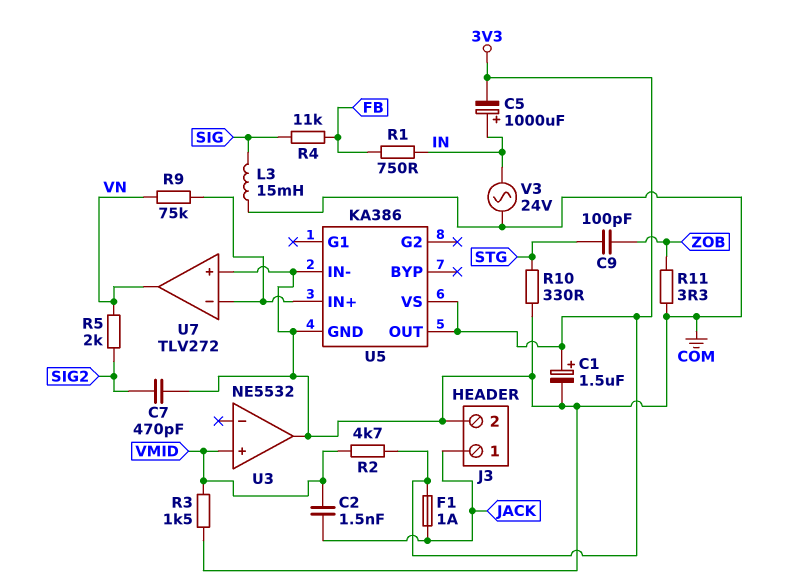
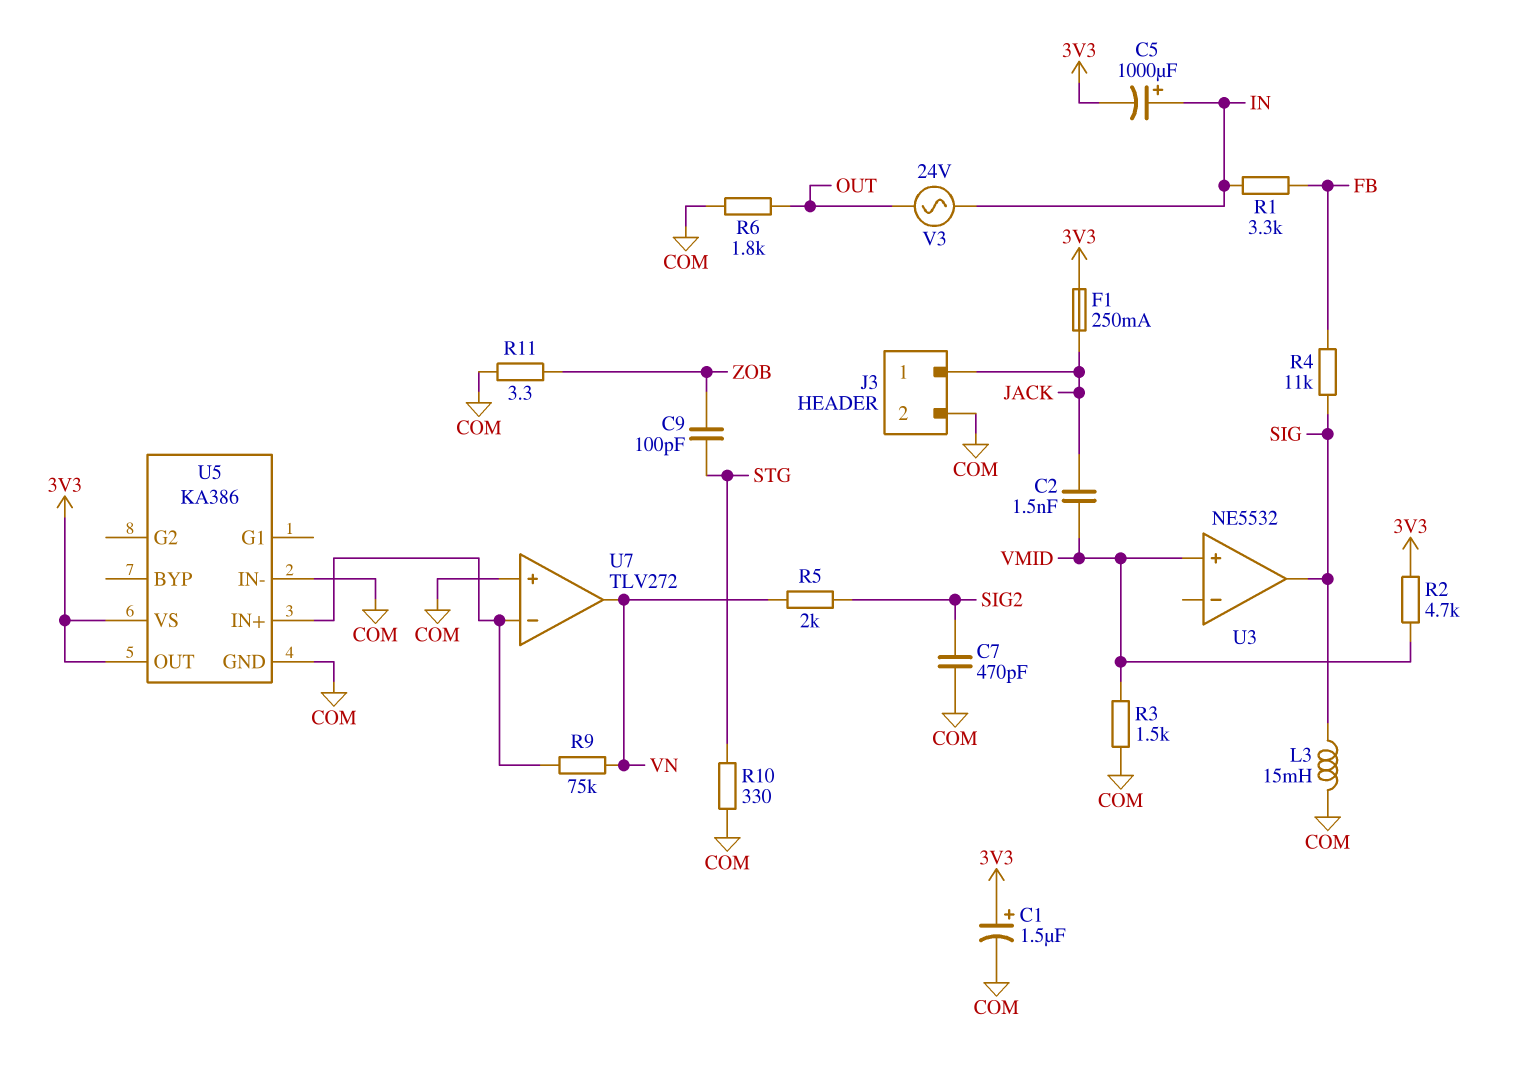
F1: 1A (3V3, JACK) -> 250mA (3V3, JACK)
R1: 750 (FB, IN) -> 3.3k (FB, IN)
R6: none -> 1.8k (COM, OUT)
U3 pin out: COM -> SIG
V3: AC 24V (COM, IN) -> AC 24V (IN, OUT)

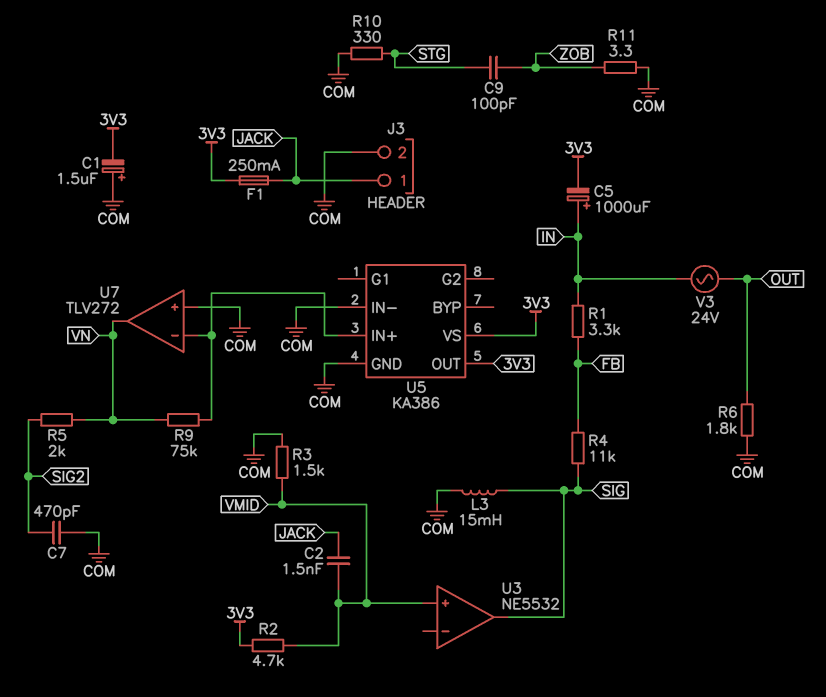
C1: 1.5uF (plus 3V3, minus COM) -> 1.5uF (plus COM, minus 3V3)

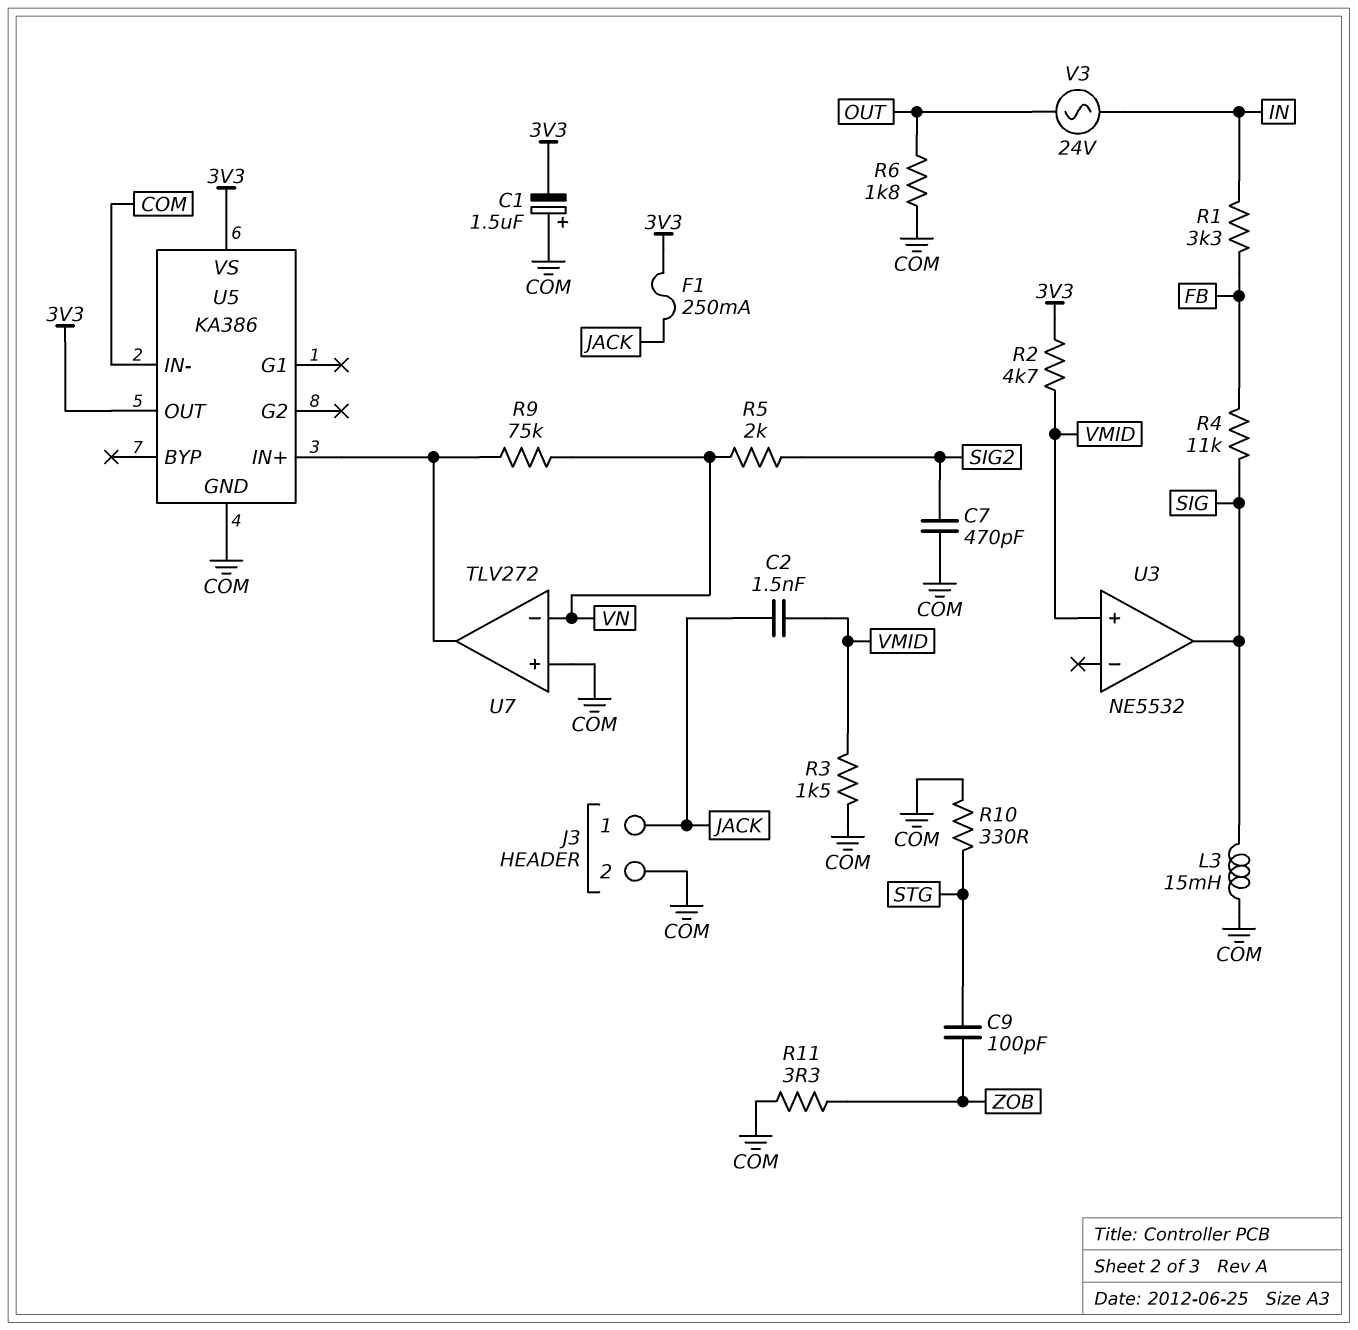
C5: 1000uF (plus IN, minus 3V3) -> none
U7 pin in-: U5/IN+ -> VN
U7 pin out: VN -> U5/IN+

